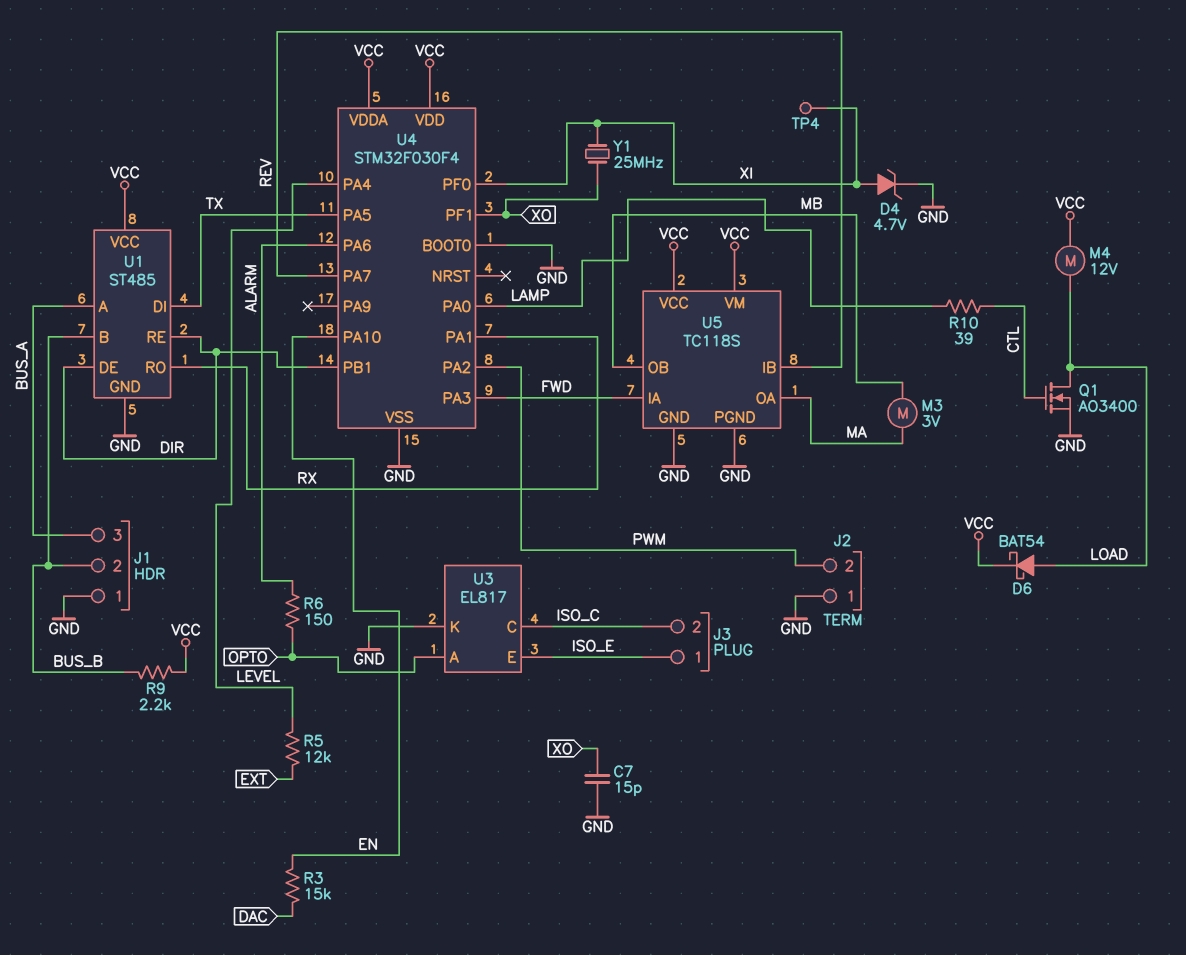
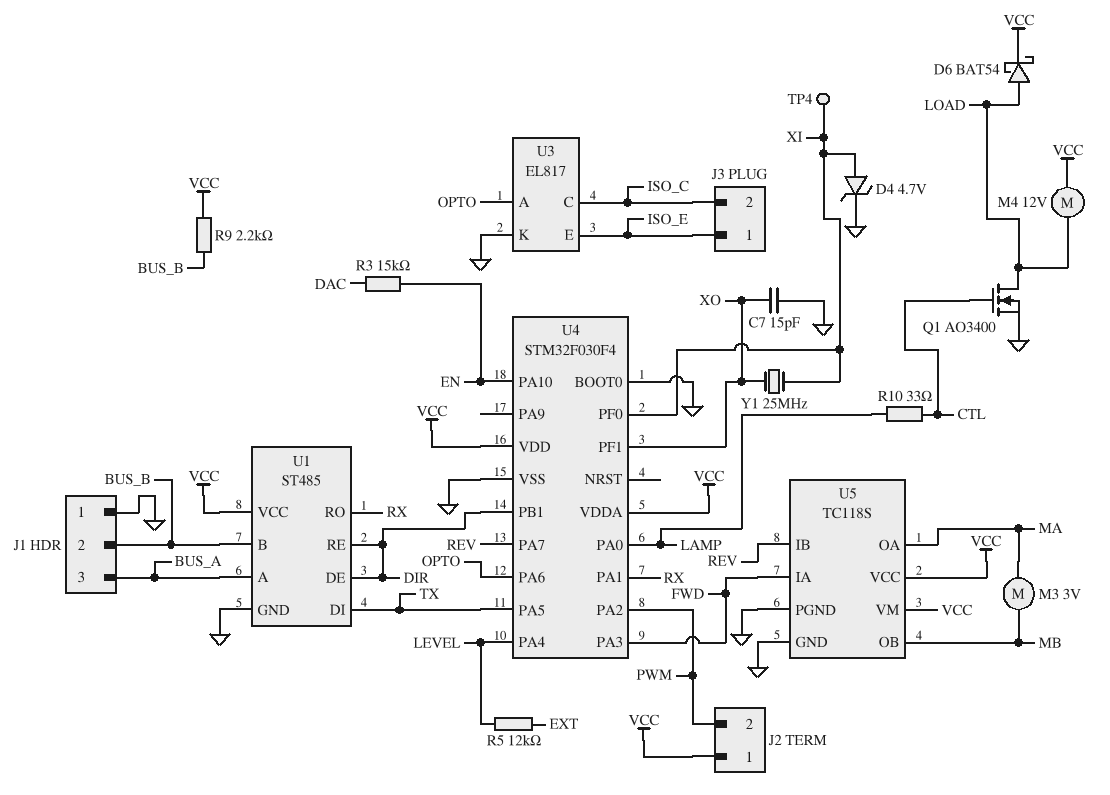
J2 pin 1: GND -> VCC
R6: 150 (ALARM, OPTO) -> none
R10: 39 (CTL, LAMP) -> 33 (CTL, LAMP)
U4 pin PA6: ALARM -> OPTO

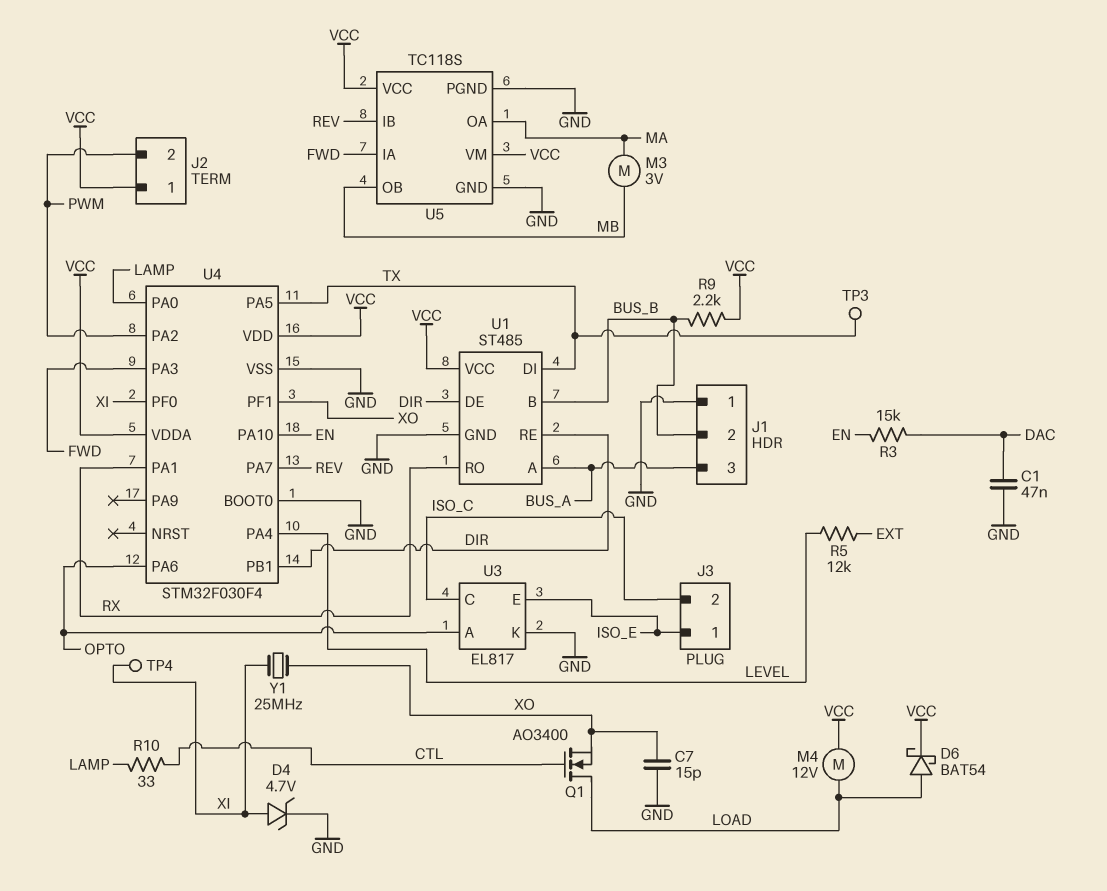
C1: none -> 47nF (DAC, GND)
Q1: NMOS AO3400 (G CTL, D LOAD, S GND) -> NMOS AO3400 (G CTL, D LOAD, S XO)
TP3: none -> test point (TX)

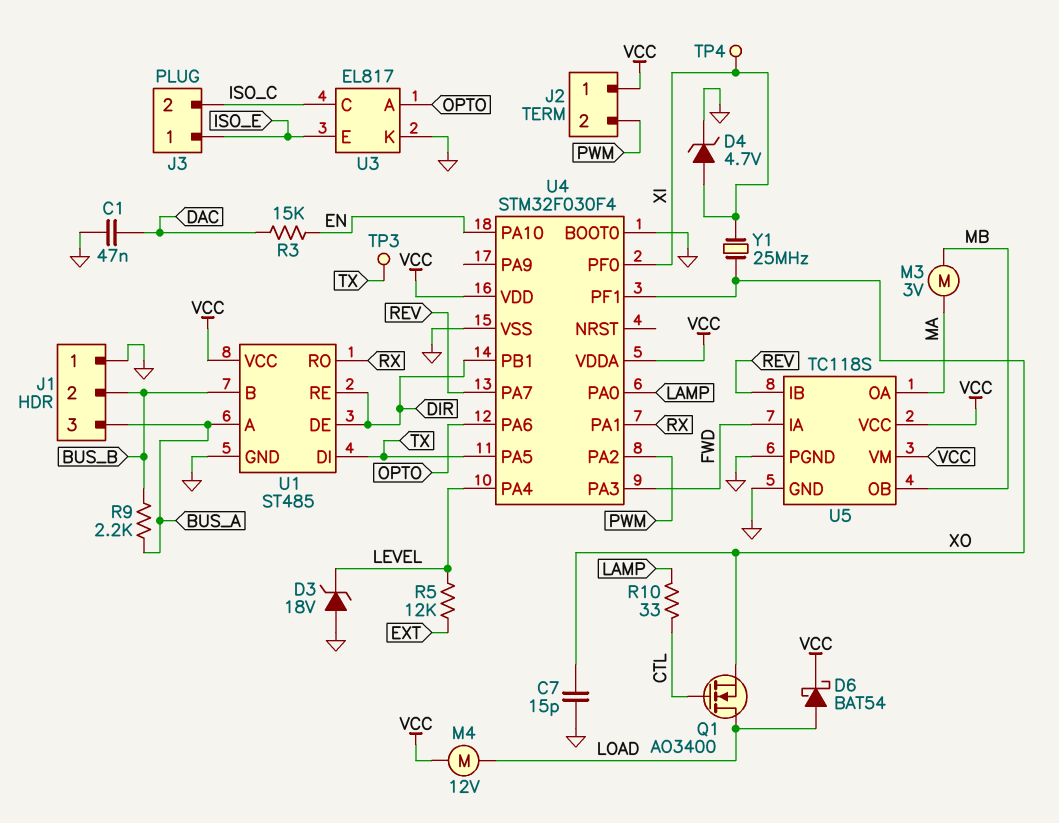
D3: none -> zener 18V (A GND, K LEVEL)
R9: 2.2k (BUS_B, VCC) -> 2.2k (BUS_A, BUS_B)

